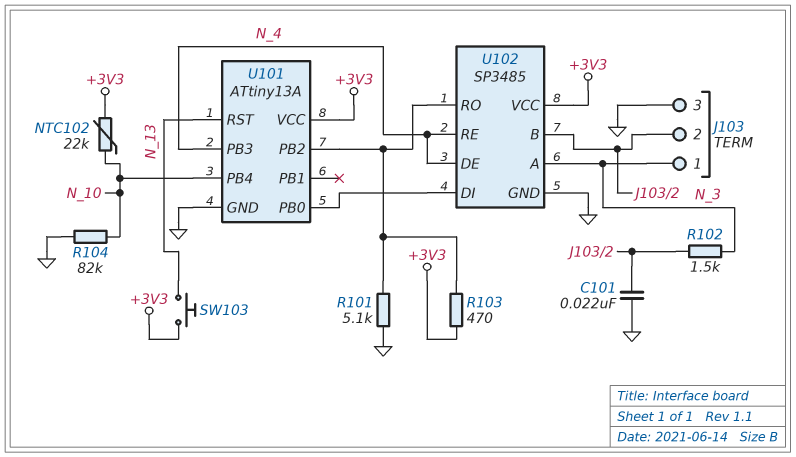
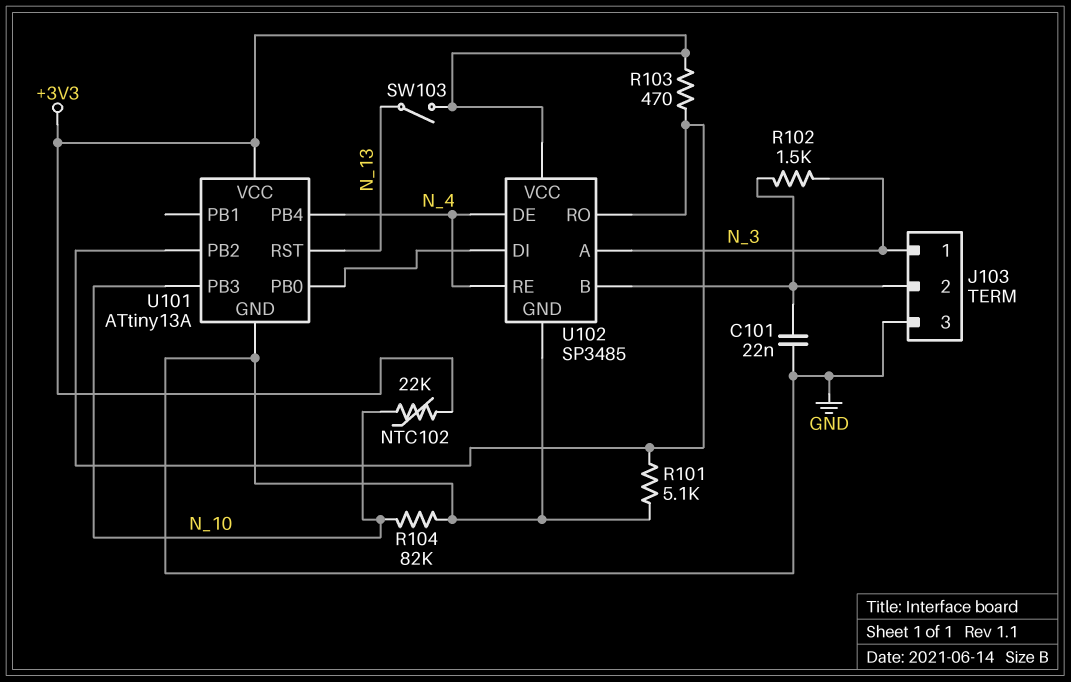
SW103: button (+3V3, N_13) -> switch (+3V3, N_13)
U101 pin PB3: N_4 -> N_10
U101 pin PB4: N_10 -> N_4

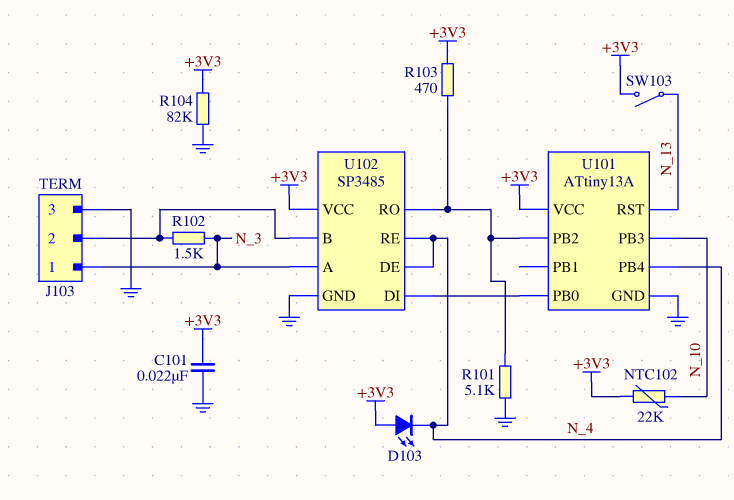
C101: 22nF (GND, J103/2) -> 22nF (+3V3, GND)
D103: none -> LED (A +3V3, K N_4)
R104: 82k (GND, N_10) -> 82k (+3V3, GND)

